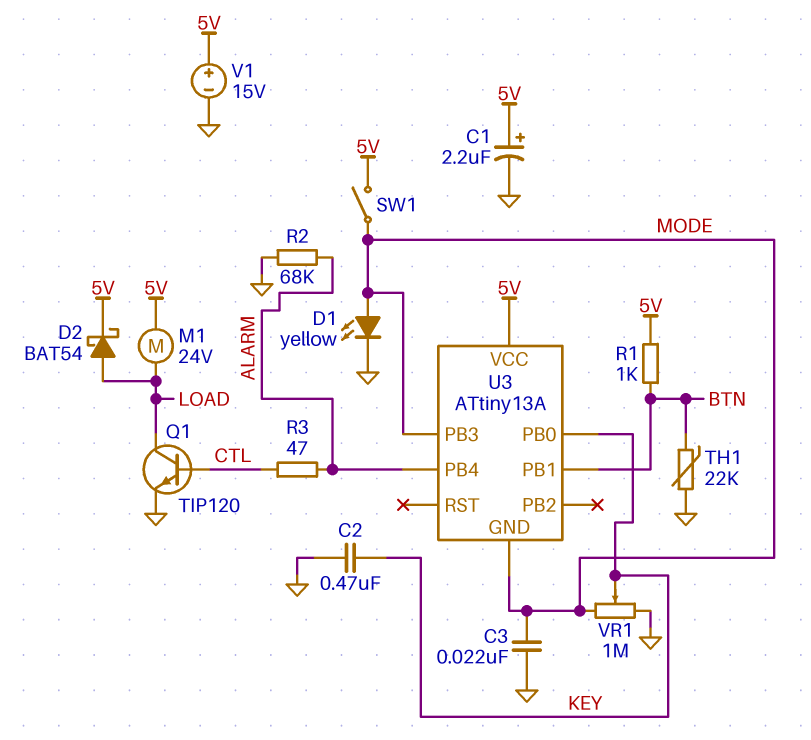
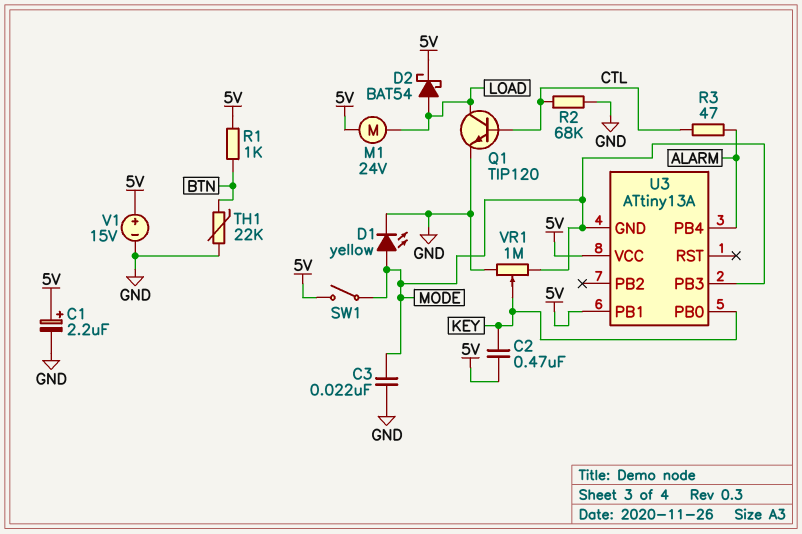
C2: 470nF (GND, KEY) -> 470nF (5V, KEY)
R2: 68k (ALARM, GND) -> 68k (CTL, GND)
U3 pin PB1: BTN -> 5V

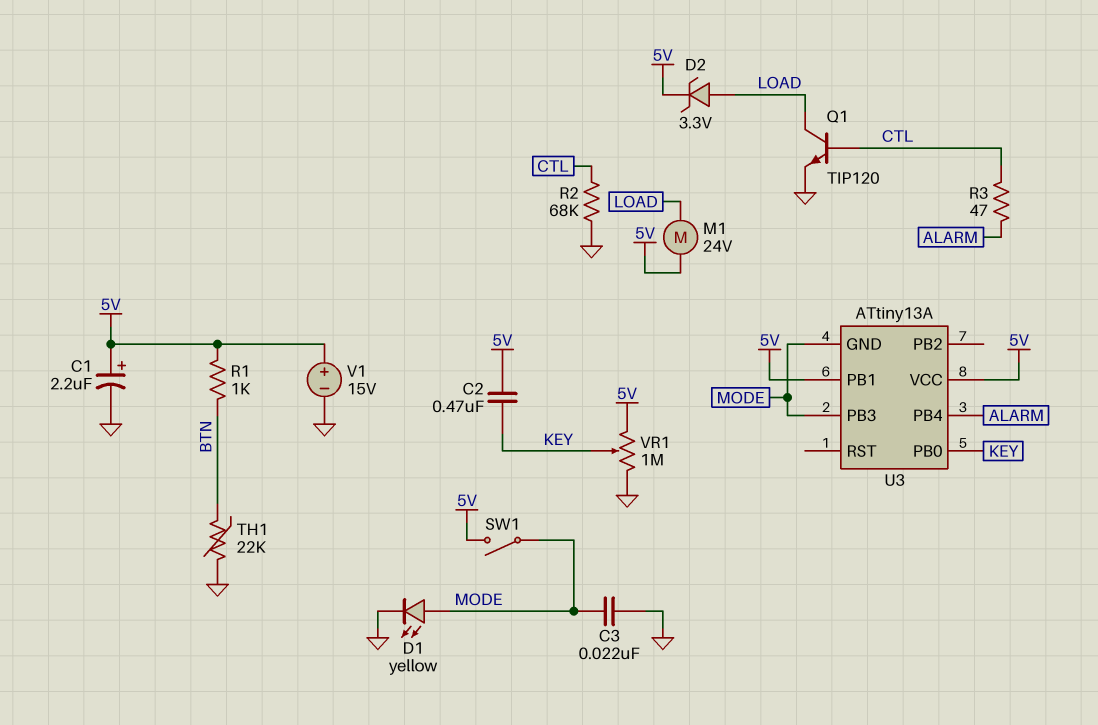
D2: schottky BAT54 (A LOAD, K 5V) -> zener 3.3V (A LOAD, K 5V)
VR1: 1M (GND, MODE, wiper KEY) -> 1M (5V, GND, wiper KEY)

